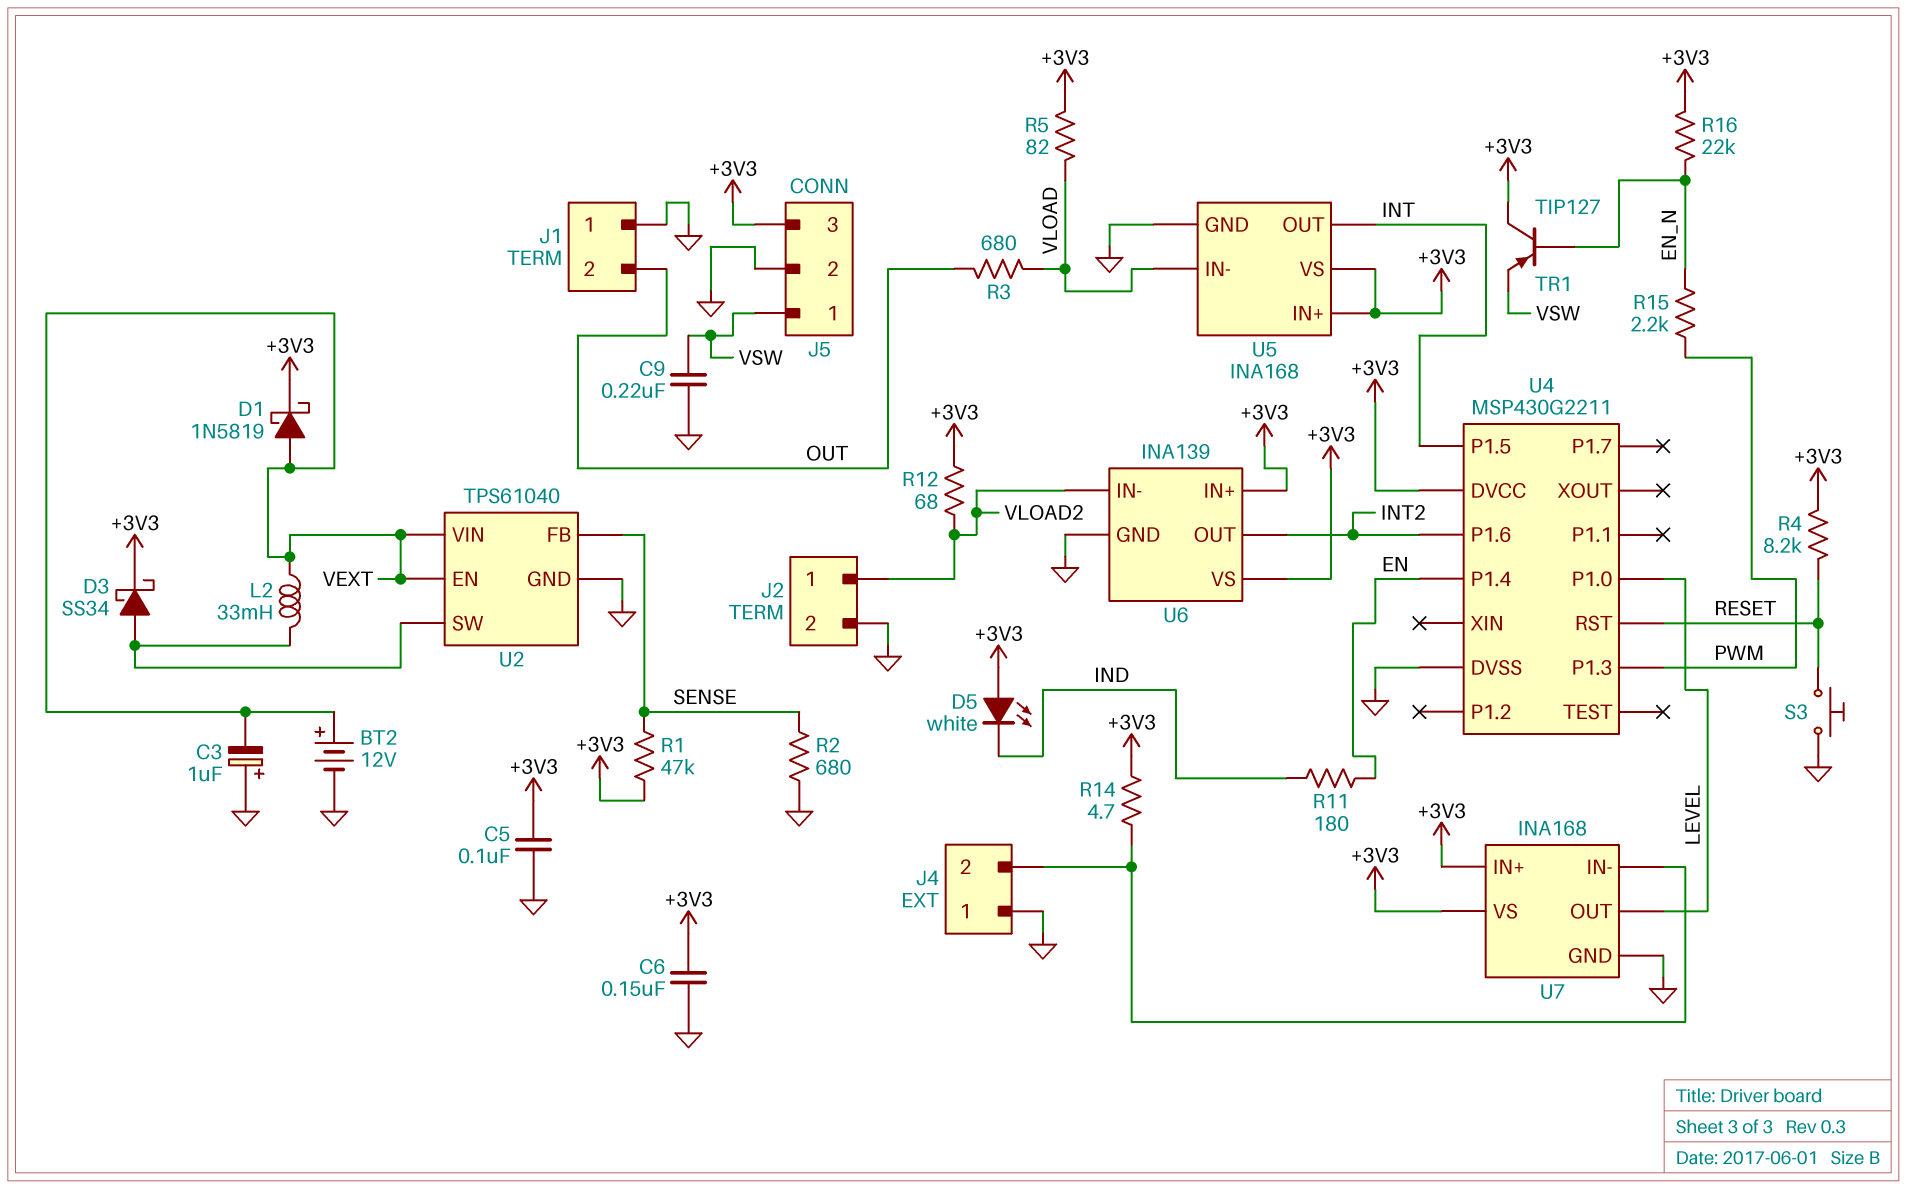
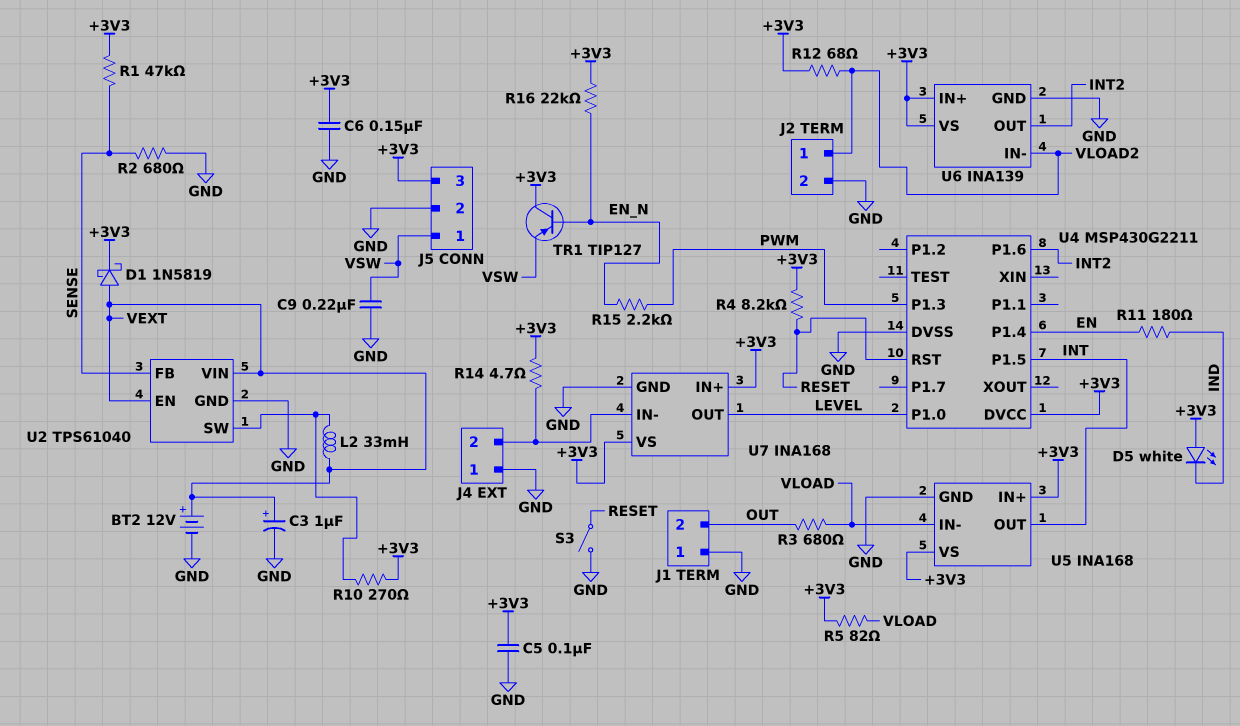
C3: 1uF (plus GND, minus VEXT) -> 1uF (plus VEXT, minus GND)
D3: schottky SS34 (A U2/SW, K +3V3) -> none
R10: none -> 270 (+3V3, U2/SW)
S3: button (GND, RESET) -> switch (GND, RESET)

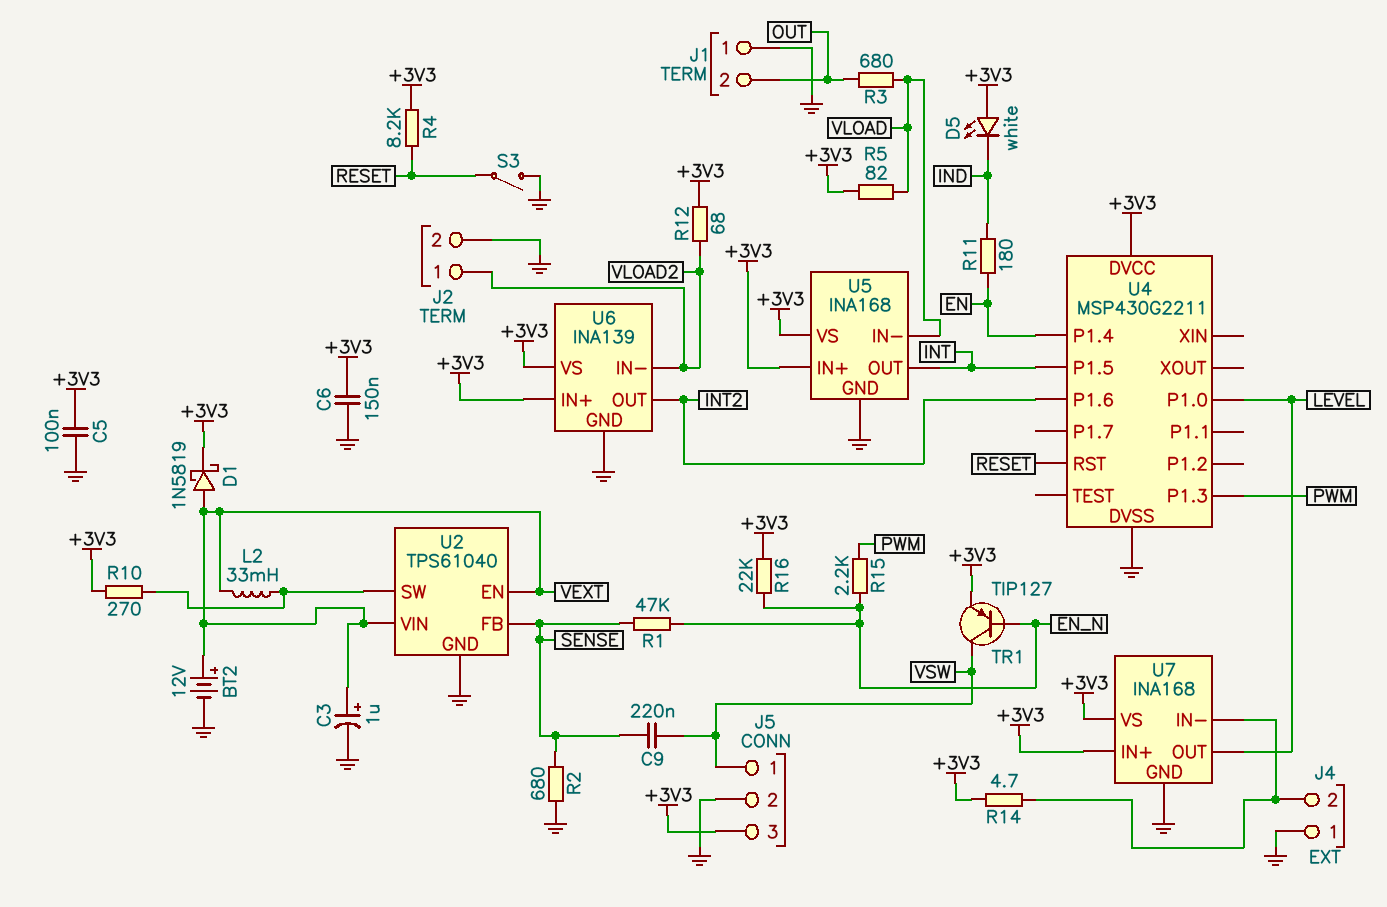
C9: 220nF (GND, VSW) -> 220nF (SENSE, VSW)
R1: 47k (+3V3, SENSE) -> 47k (EN_N, SENSE)
TR1: PNP TIP127 (B EN_N, C +3V3, E VSW) -> PNP TIP127 (B EN_N, C VSW, E +3V3)

